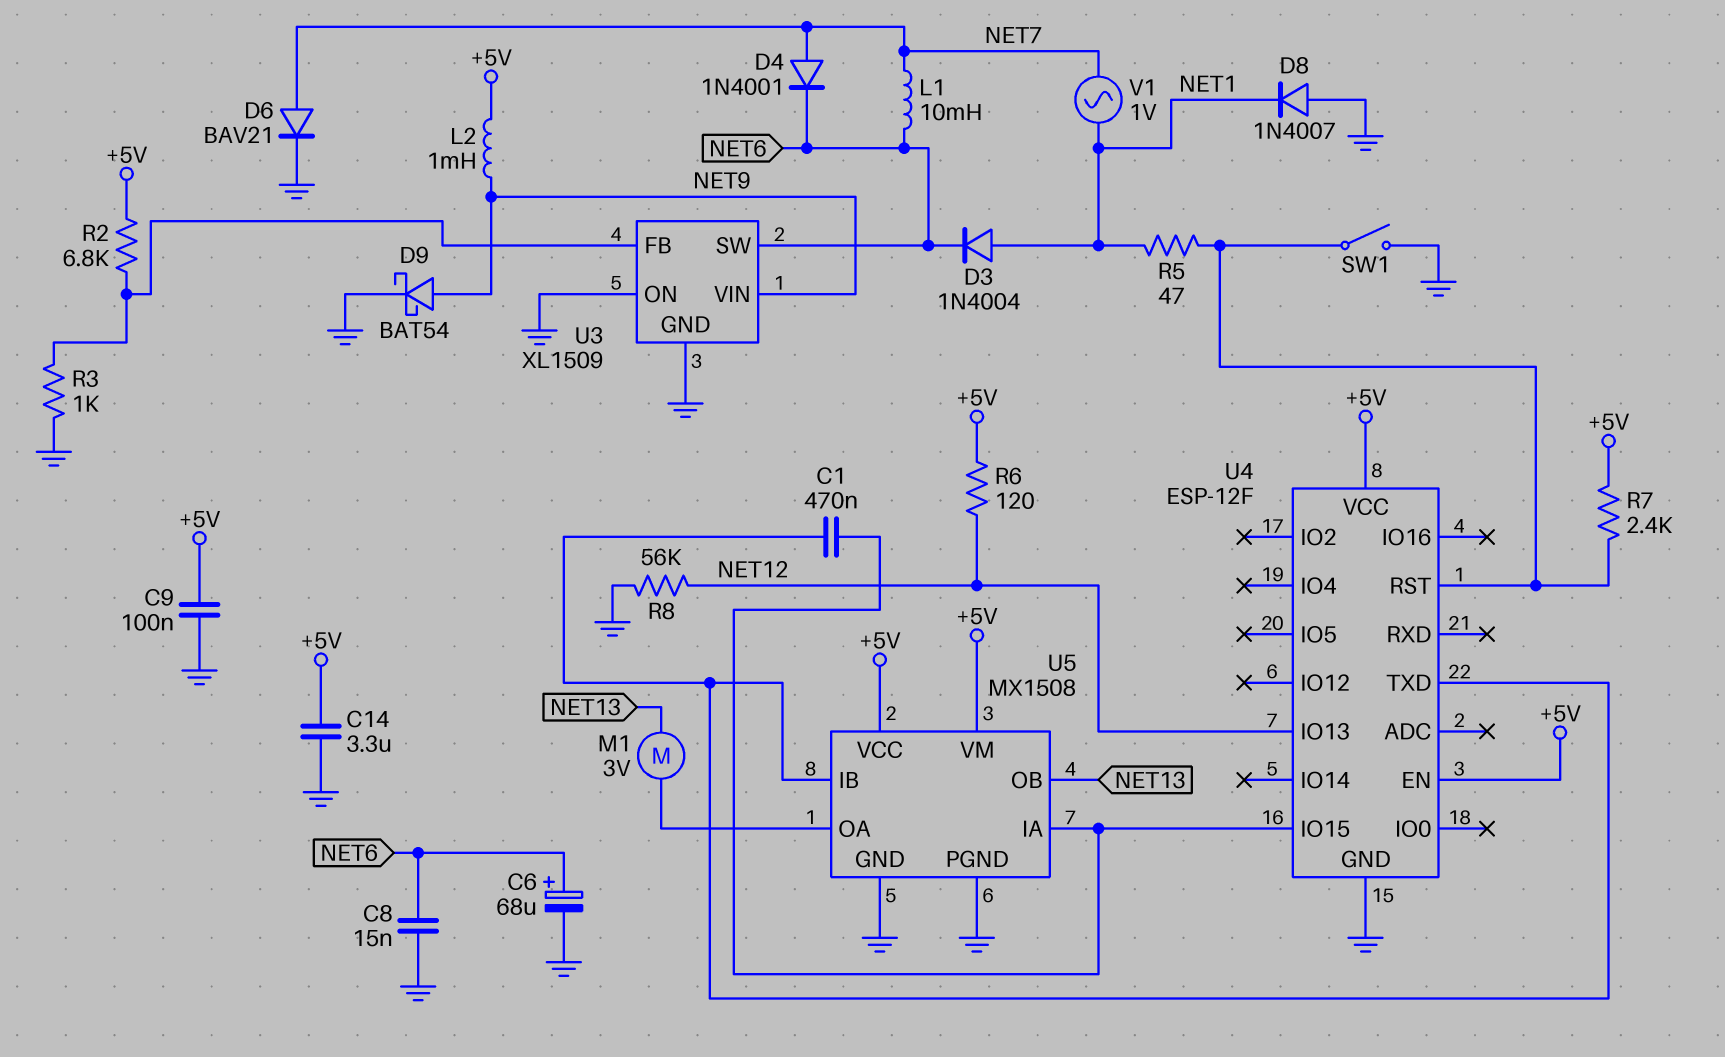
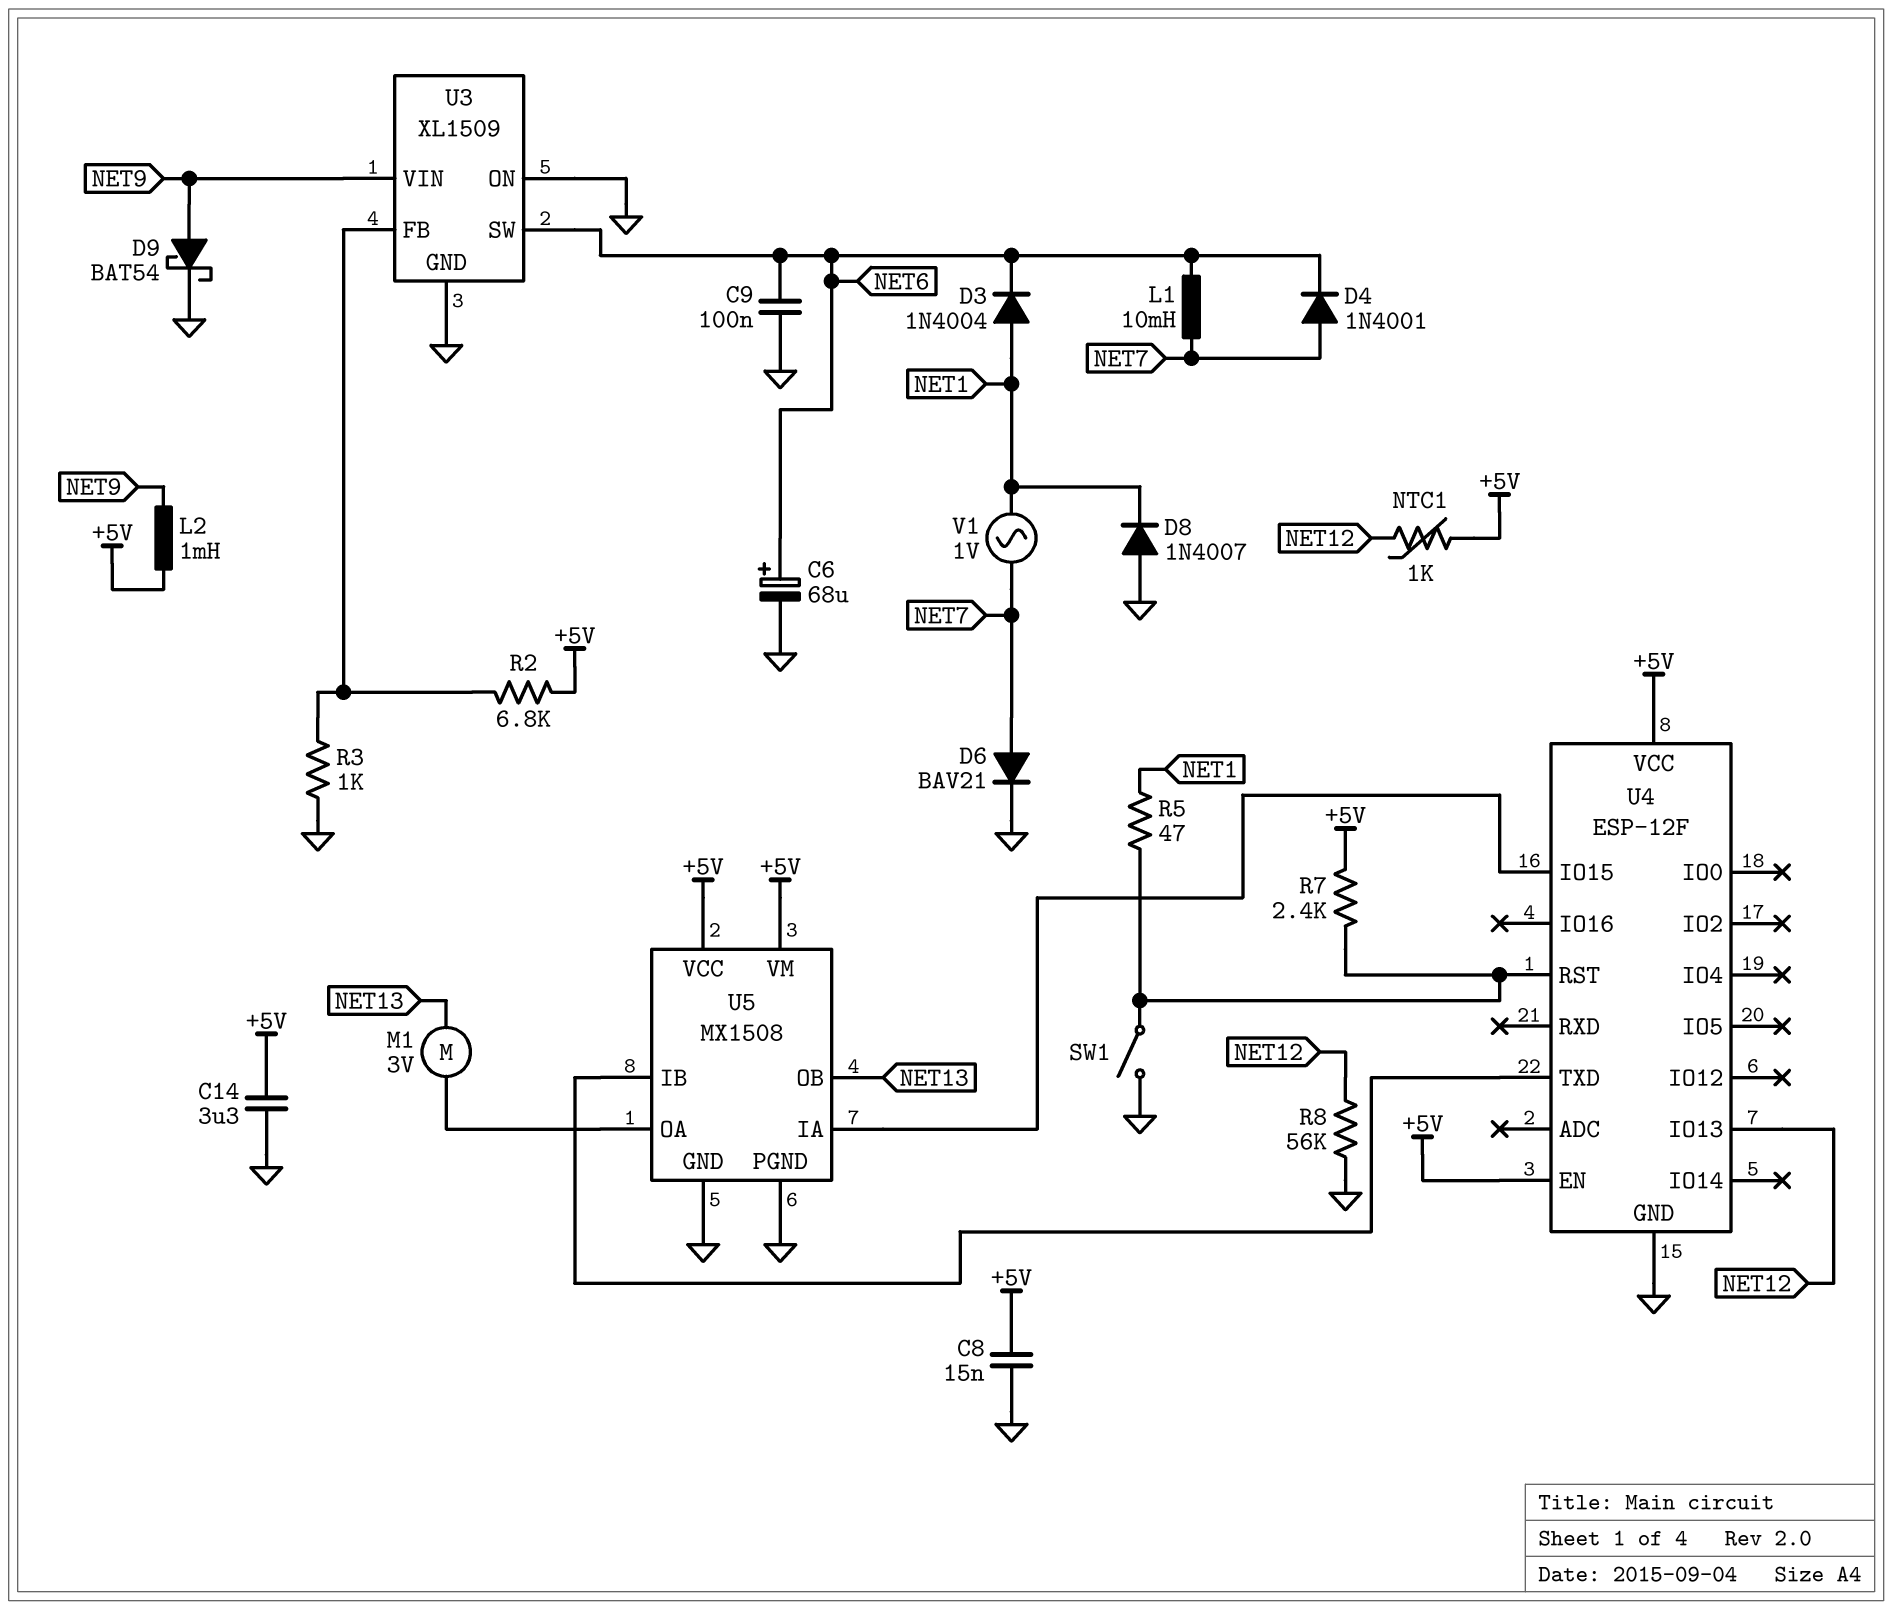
C1: 470nF (U4/IO15, U4/TXD) -> none
C8: 15nF (GND, NET6) -> 15nF (+5V, GND)
C9: 100nF (+5V, GND) -> 100nF (GND, NET6)
NTC1: none -> 1k (+5V, NET12)
R6: 120 (+5V, NET12) -> none

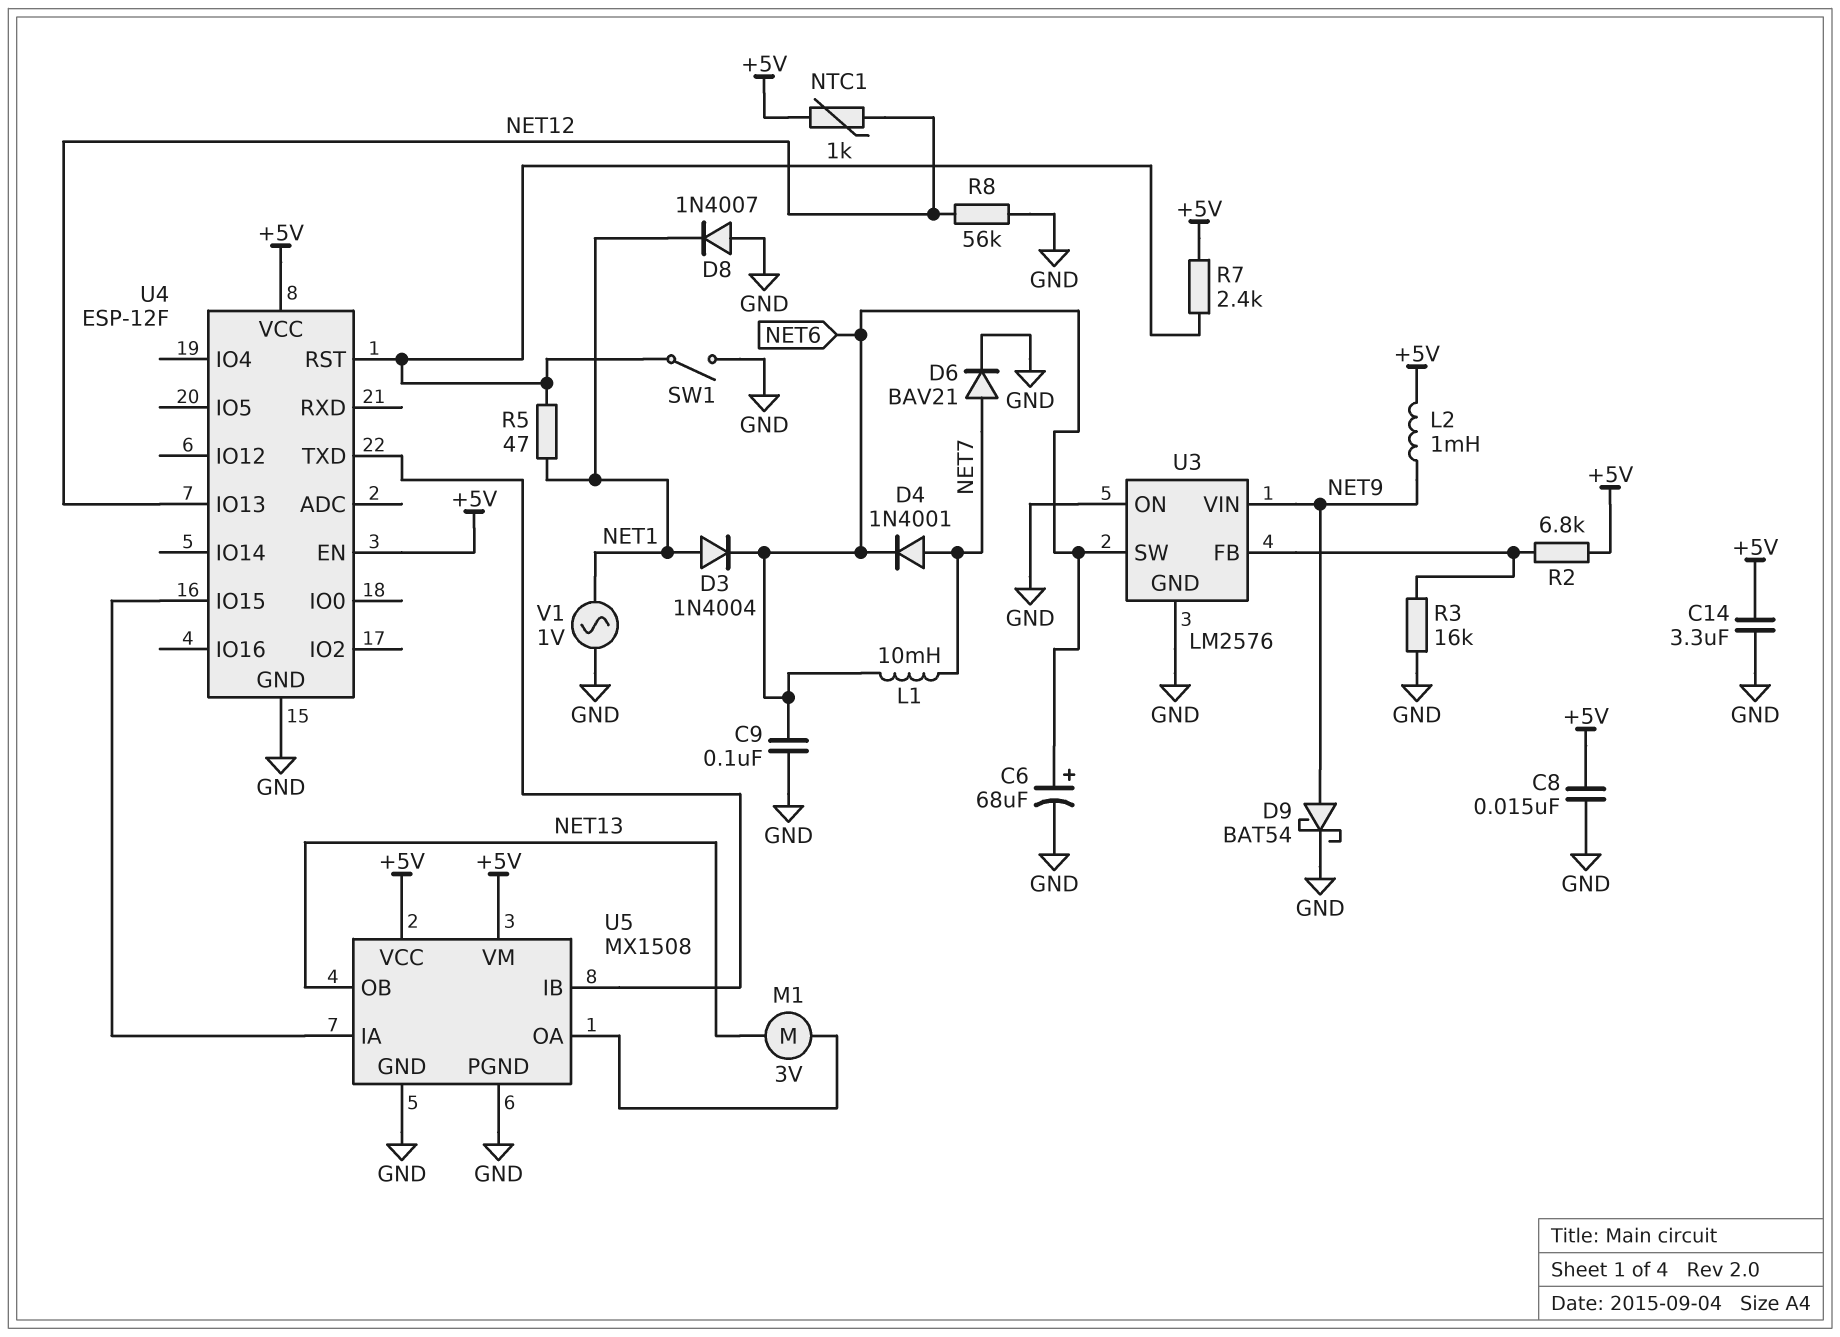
R3: 1k (GND, U3/FB) -> 16k (GND, U3/FB)
U3: XL1509 -> LM2576
V1: AC 1V (NET1, NET7) -> AC 1V (GND, NET1)

